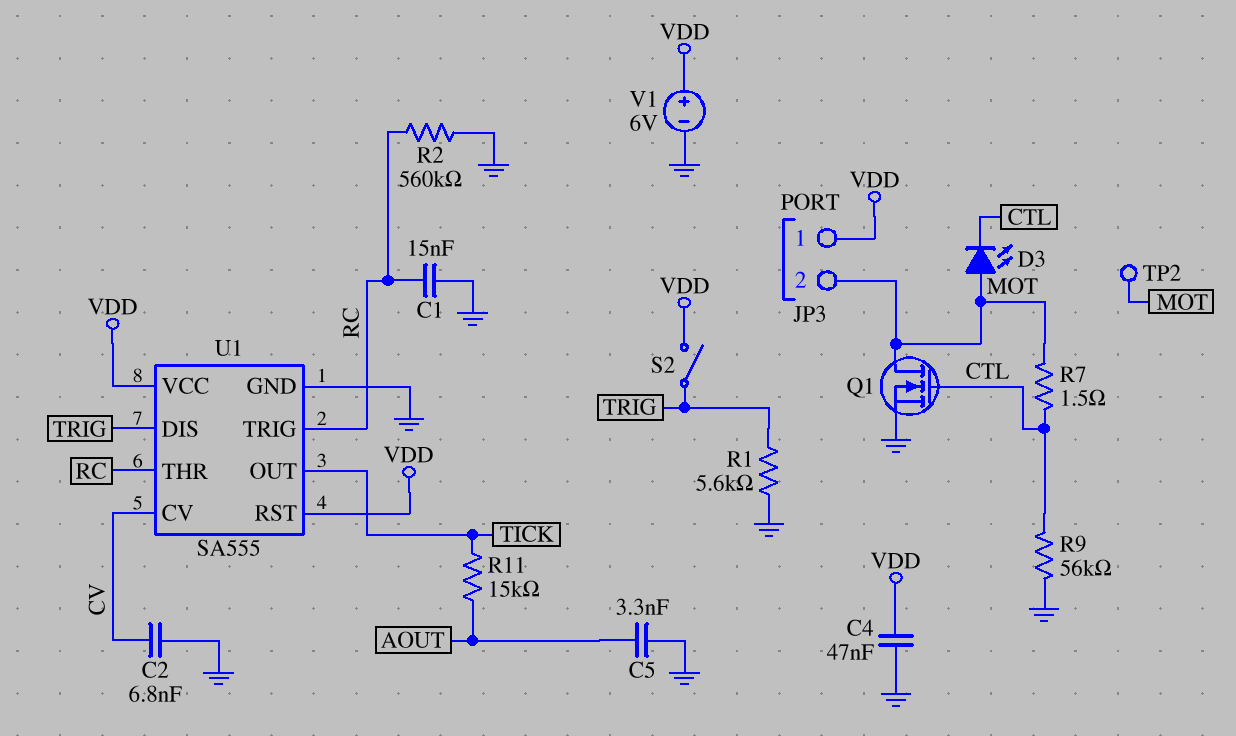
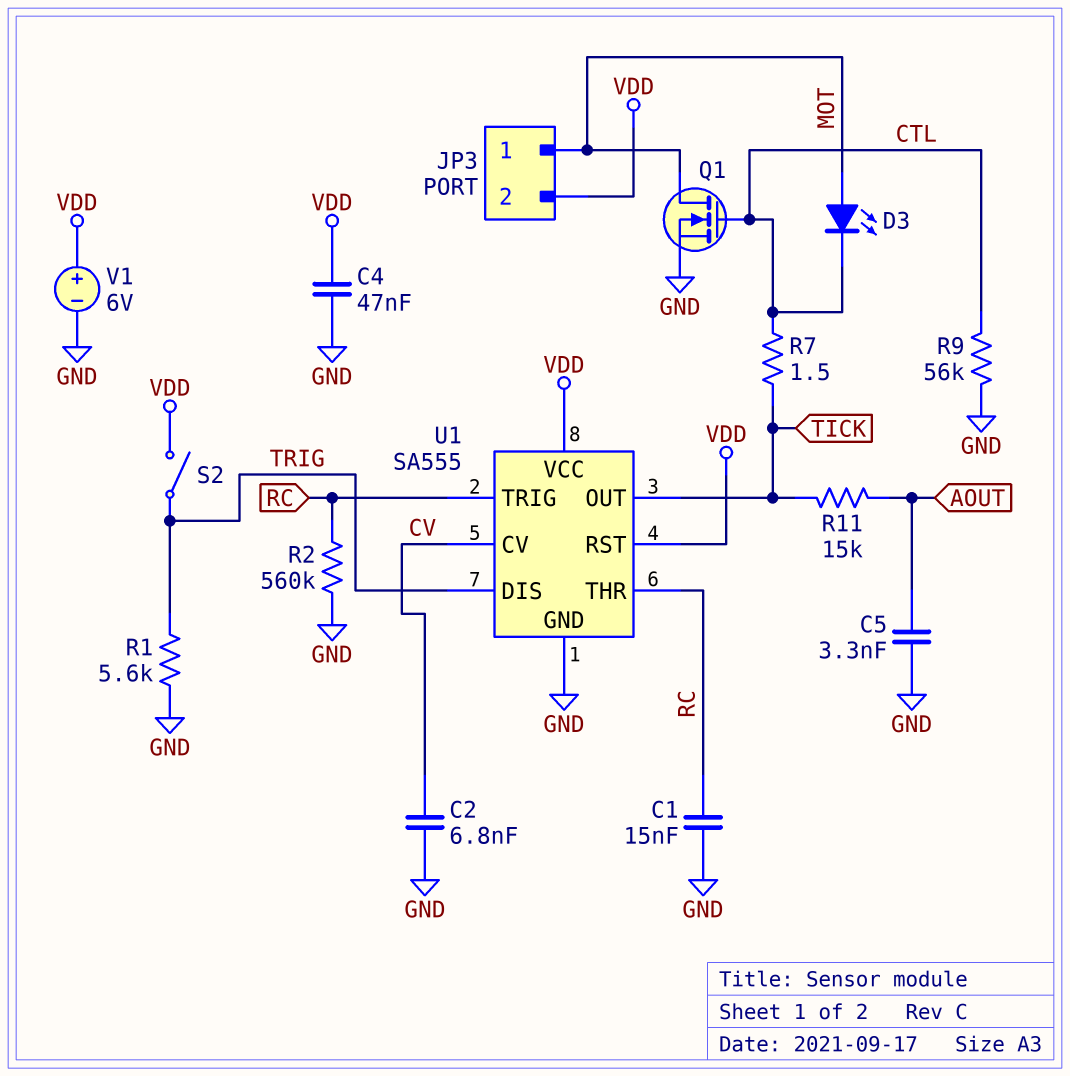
JP3 pin 1: VDD -> MOT
JP3 pin 2: MOT -> VDD
R7: 1.5 (CTL, MOT) -> 1.5 (CTL, TICK)
TP2: test point (MOT) -> none

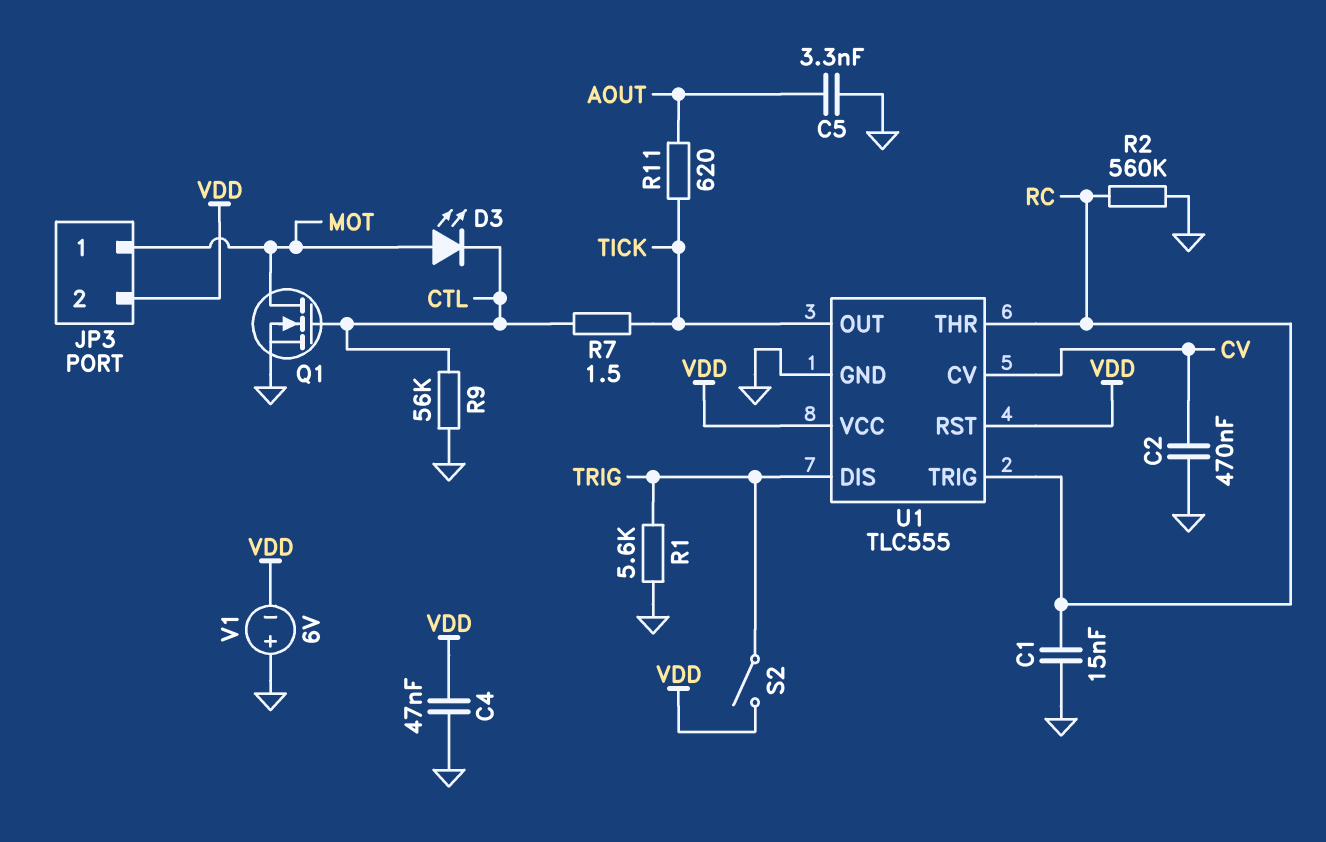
C2: 6.8nF (CV, GND) -> 470nF (CV, GND)
R11: 15k (AOUT, TICK) -> 620 (AOUT, TICK)
U1: SA555 -> TLC555
V1: 6V (plus VDD, minus GND) -> 6V (plus GND, minus VDD)

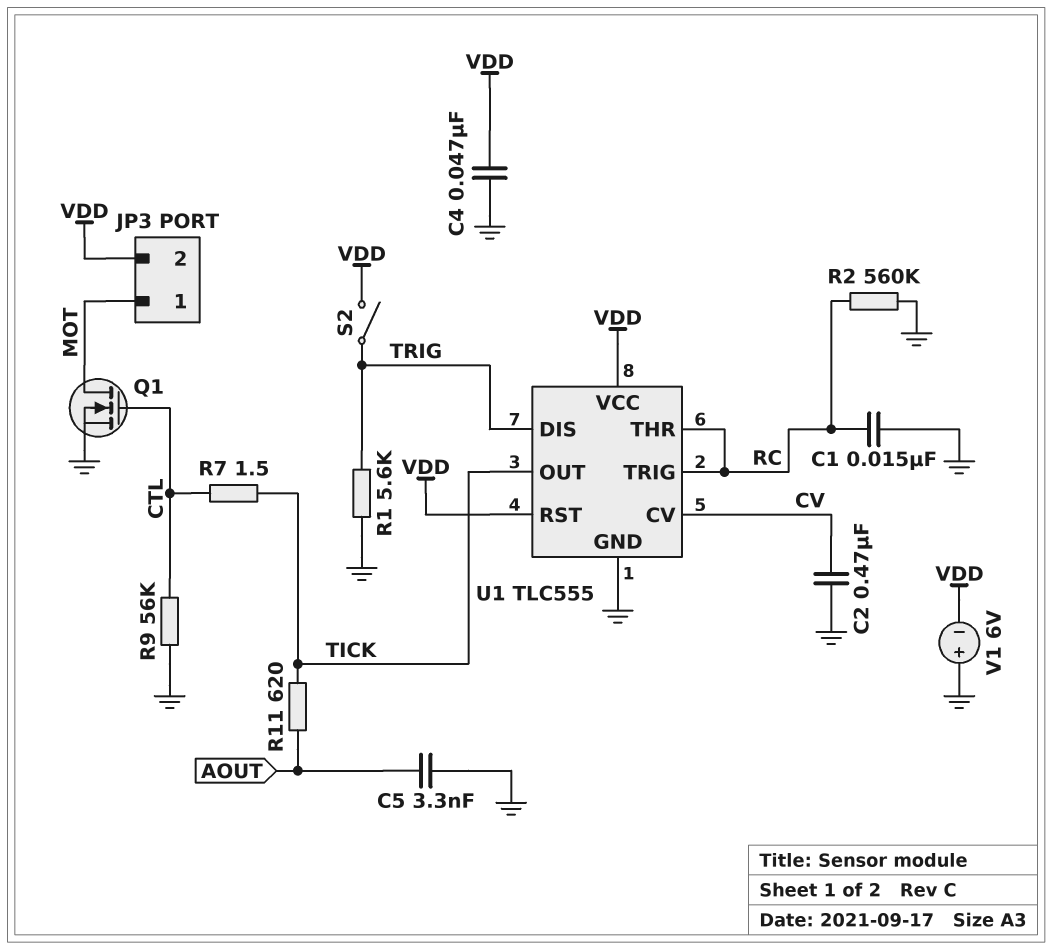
D3: LED (A MOT, K CTL) -> none

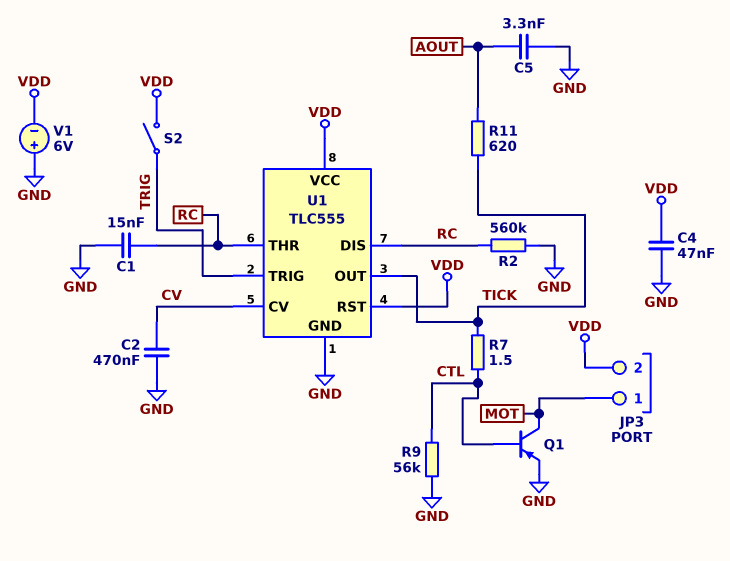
Q1: NMOS (G CTL, D MOT, S GND) -> PNP (B CTL, C MOT, E GND)
R1: 5.6k (GND, TRIG) -> none
U1 pin DIS: TRIG -> RC
U1 pin TRIG: RC -> TRIG

